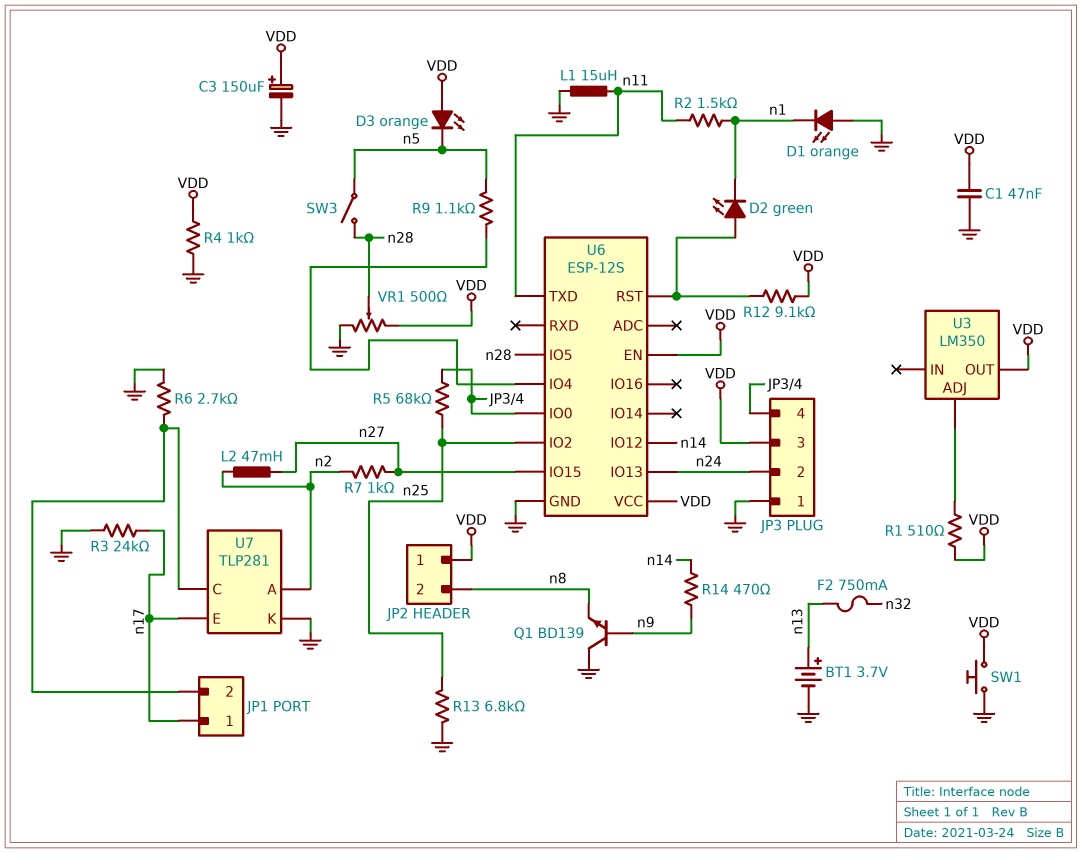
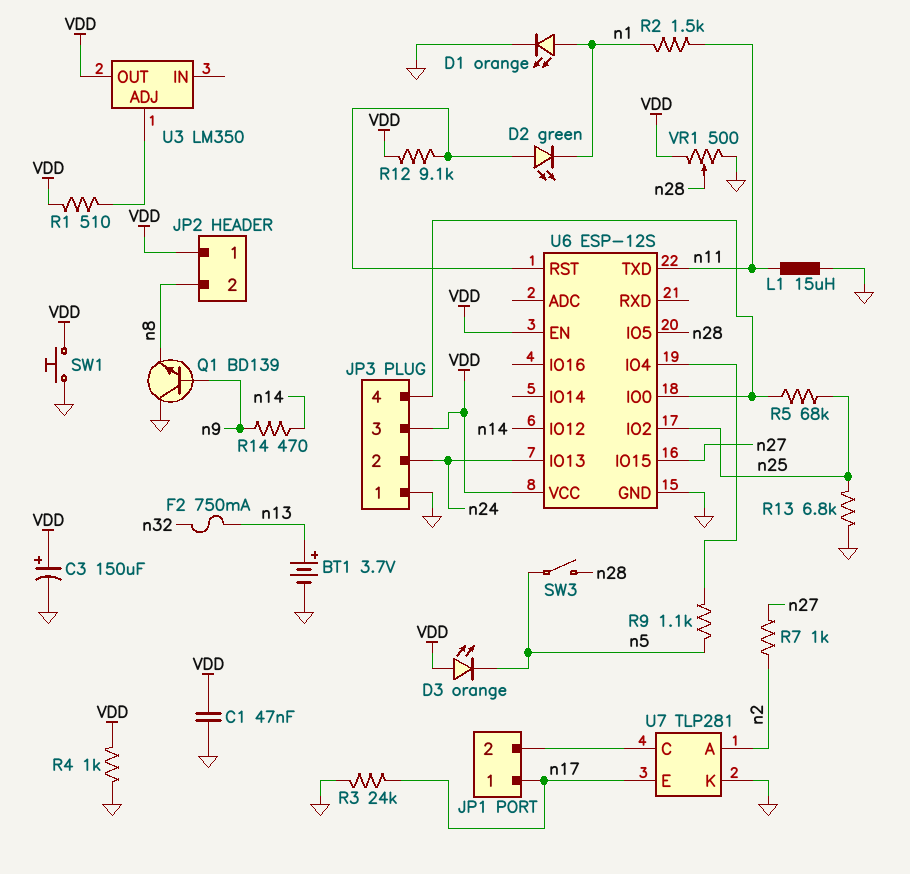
D1: LED orange (A GND, K n1) -> LED orange (A n1, K GND)
L2: 47mH (n2, n27) -> none
R6: 2.7k (GND, JP1/2) -> none

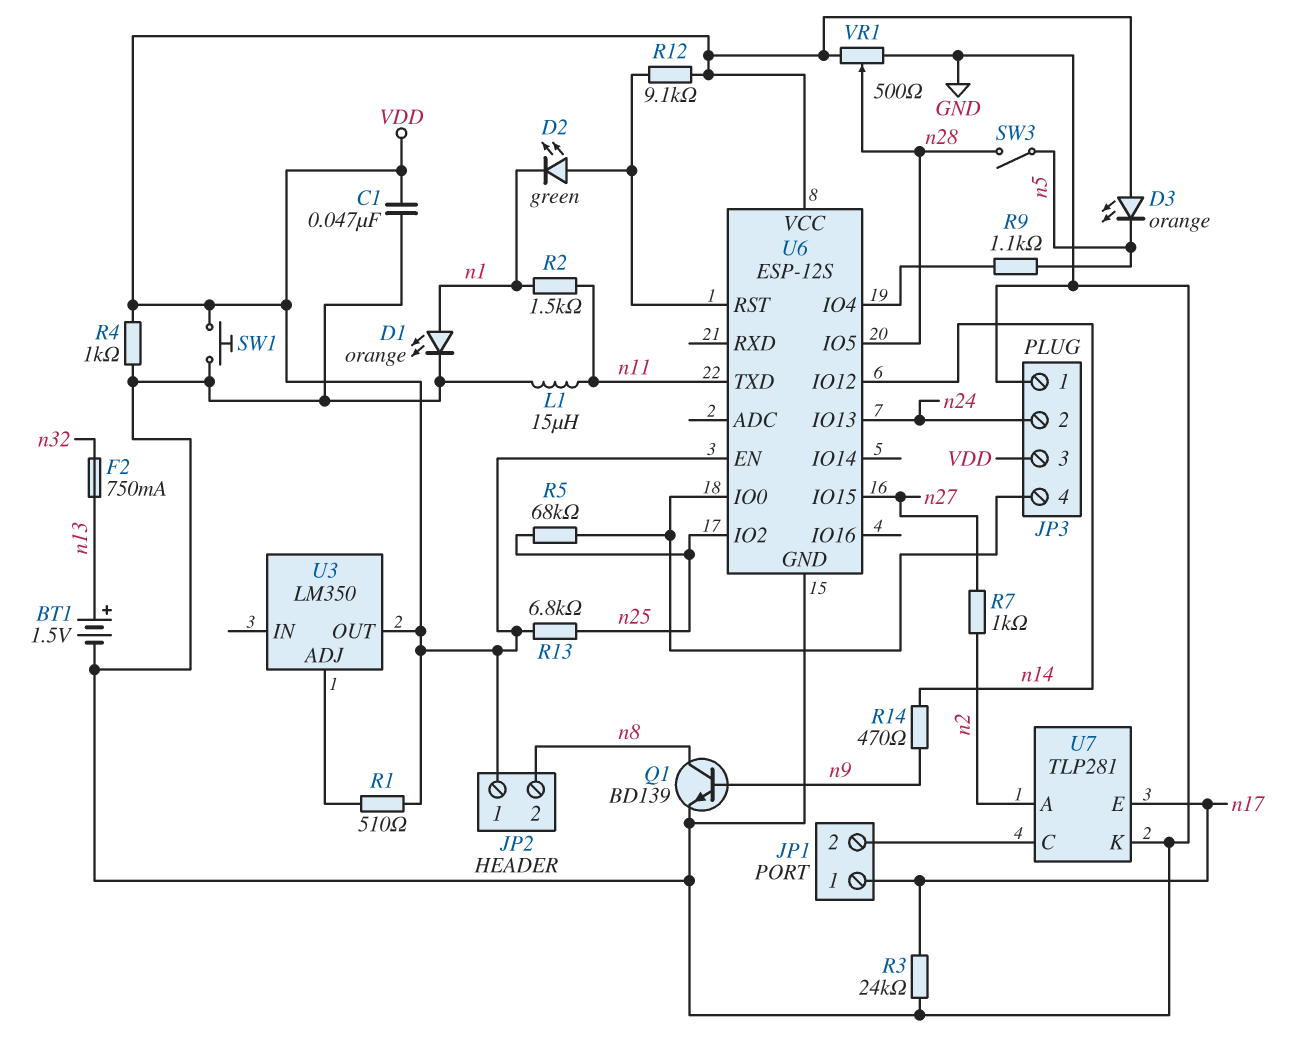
BT1: 3.7V (plus n13, minus GND) -> 1.5V (plus n13, minus GND)
C3: 150uF (plus VDD, minus GND) -> none
Q1: NPN BD139 (B n9, C GND, E n8) -> NPN BD139 (B n9, C n8, E GND)
R13: 6.8k (GND, n25) -> 6.8k (VDD, n25)

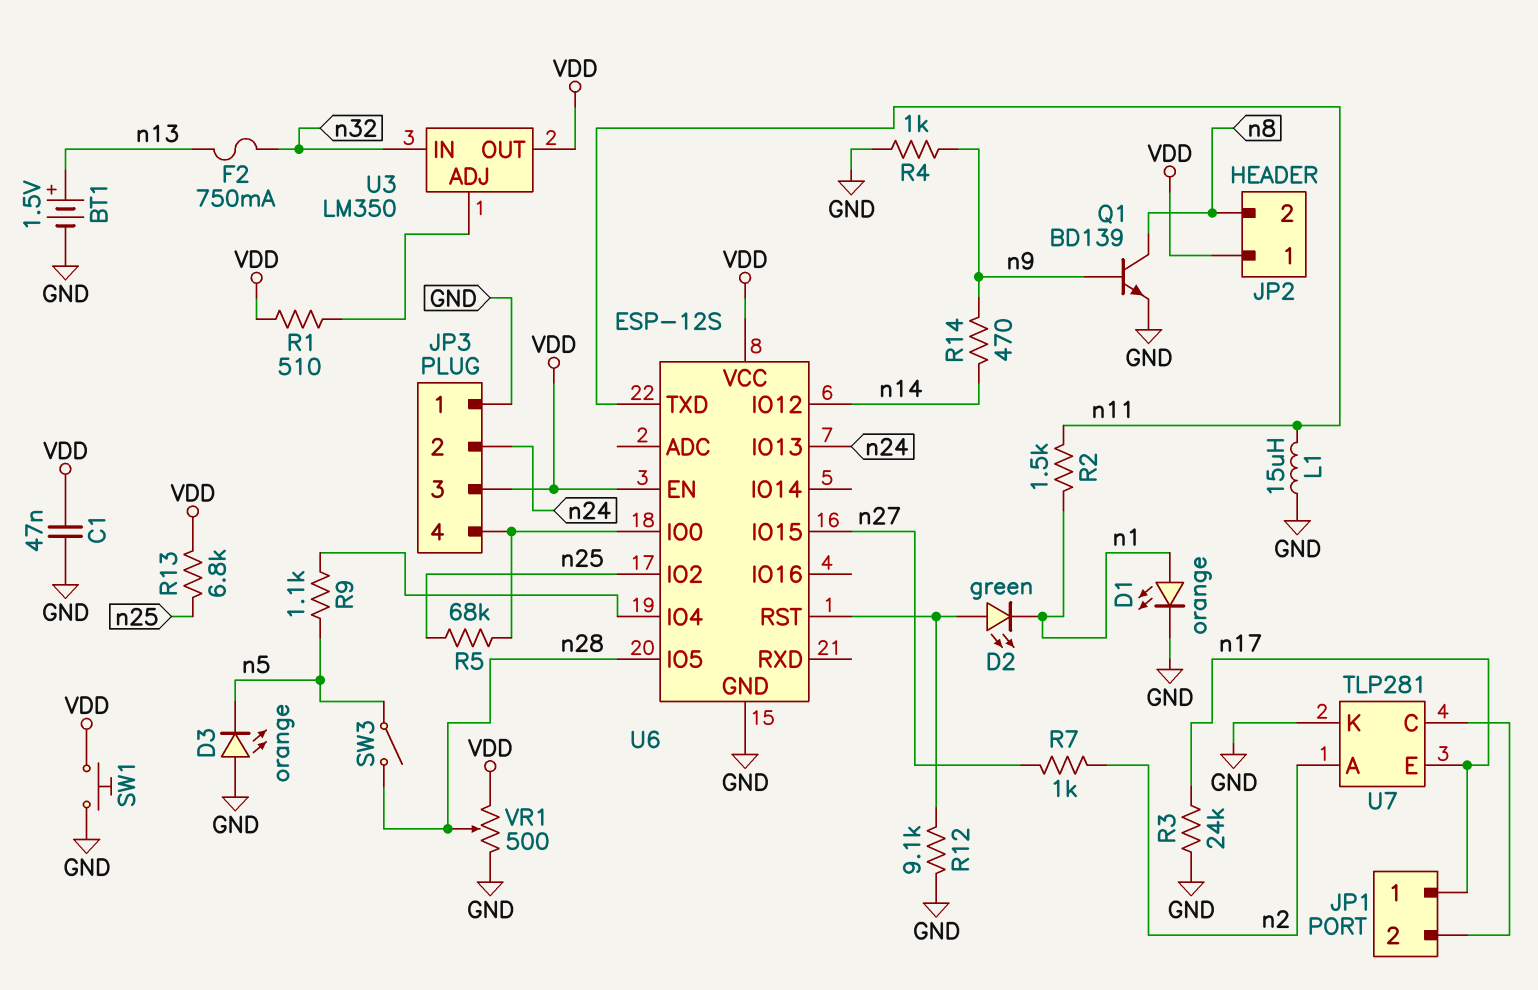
D3: LED orange (A VDD, K n5) -> LED orange (A GND, K n5)
R4: 1k (GND, VDD) -> 1k (GND, n9)
R12: 9.1k (U6/RST, VDD) -> 9.1k (GND, U6/RST)
U3 pin IN: none -> n32

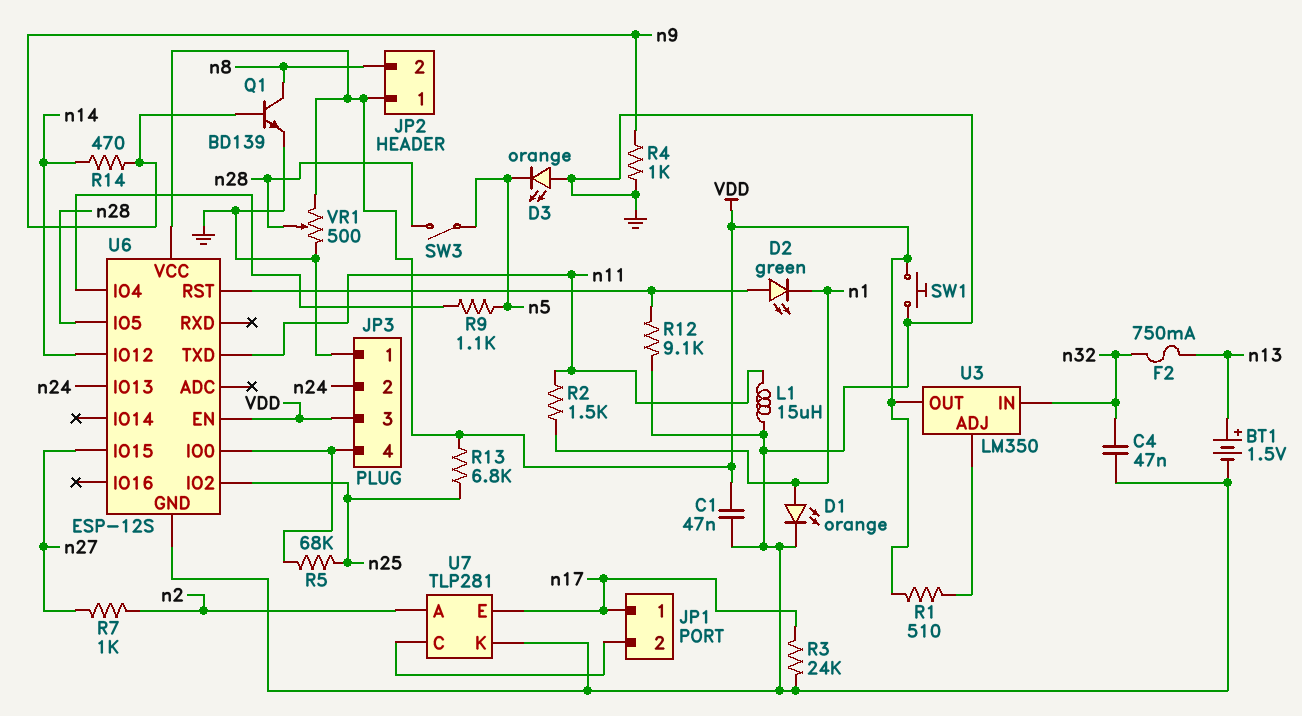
C4: none -> 47nF (GND, n32)

